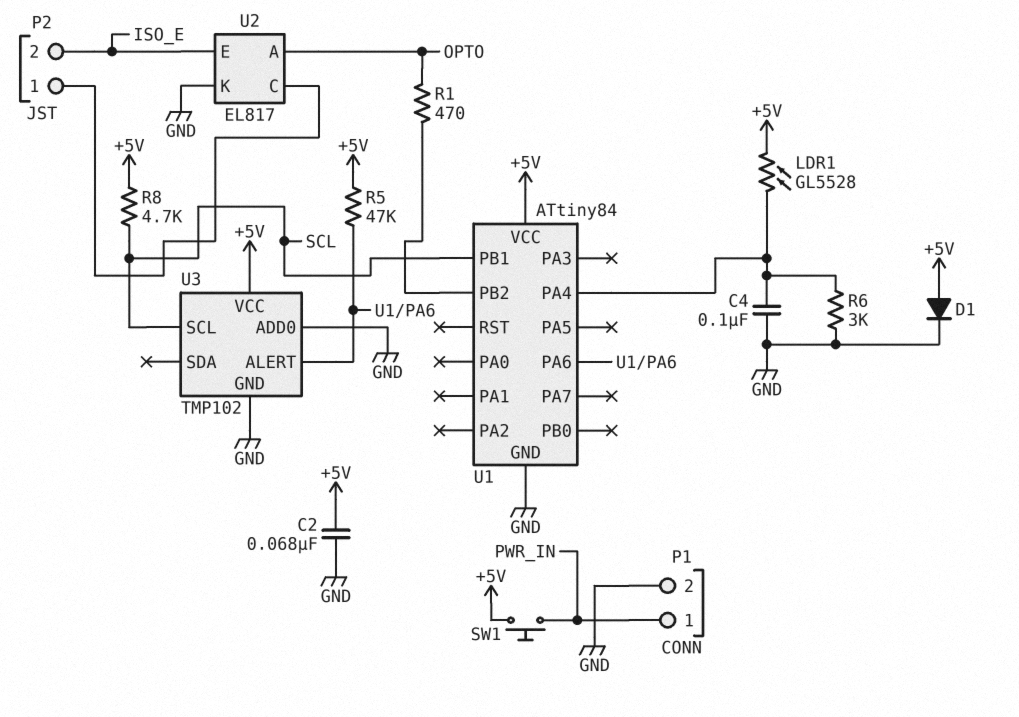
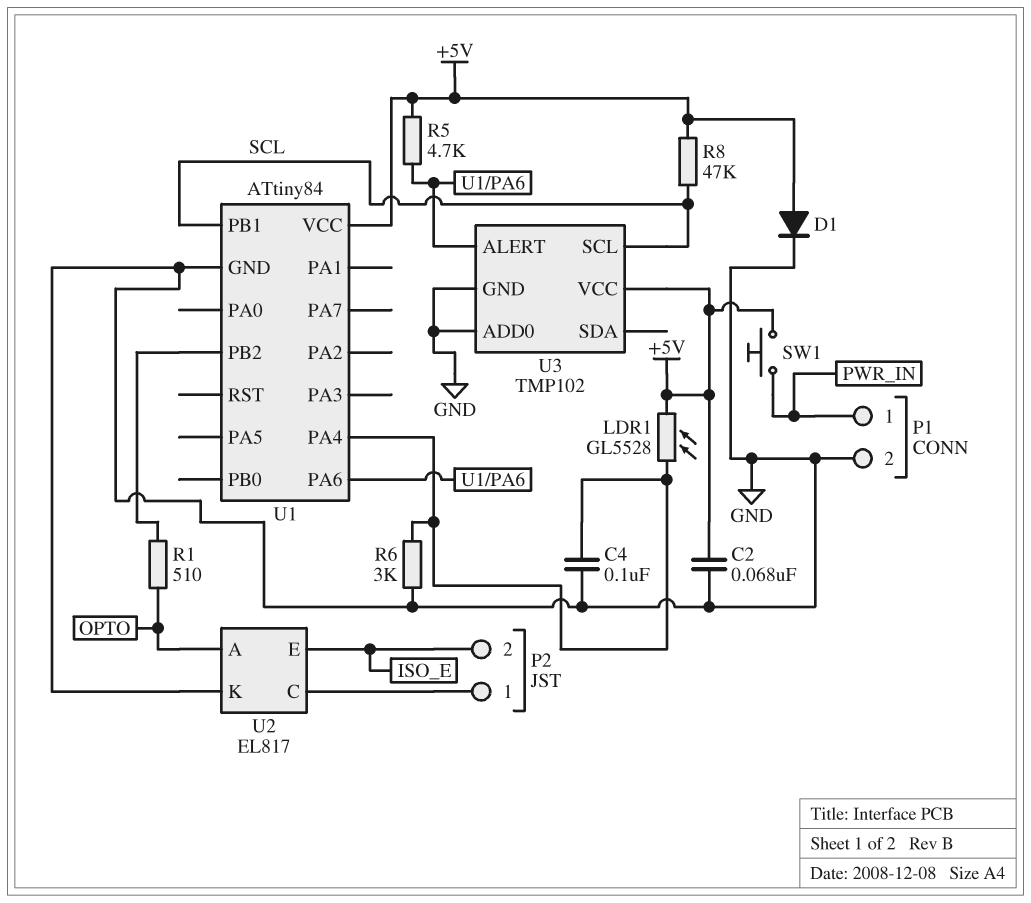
R1: 470 (OPTO, U1/PB2) -> 510 (OPTO, U1/PB2)
R5: 47k (+5V, U1/PA6) -> 4.7k (+5V, U1/PA6)
R8: 4.7k (+5V, SCL) -> 47k (+5V, SCL)

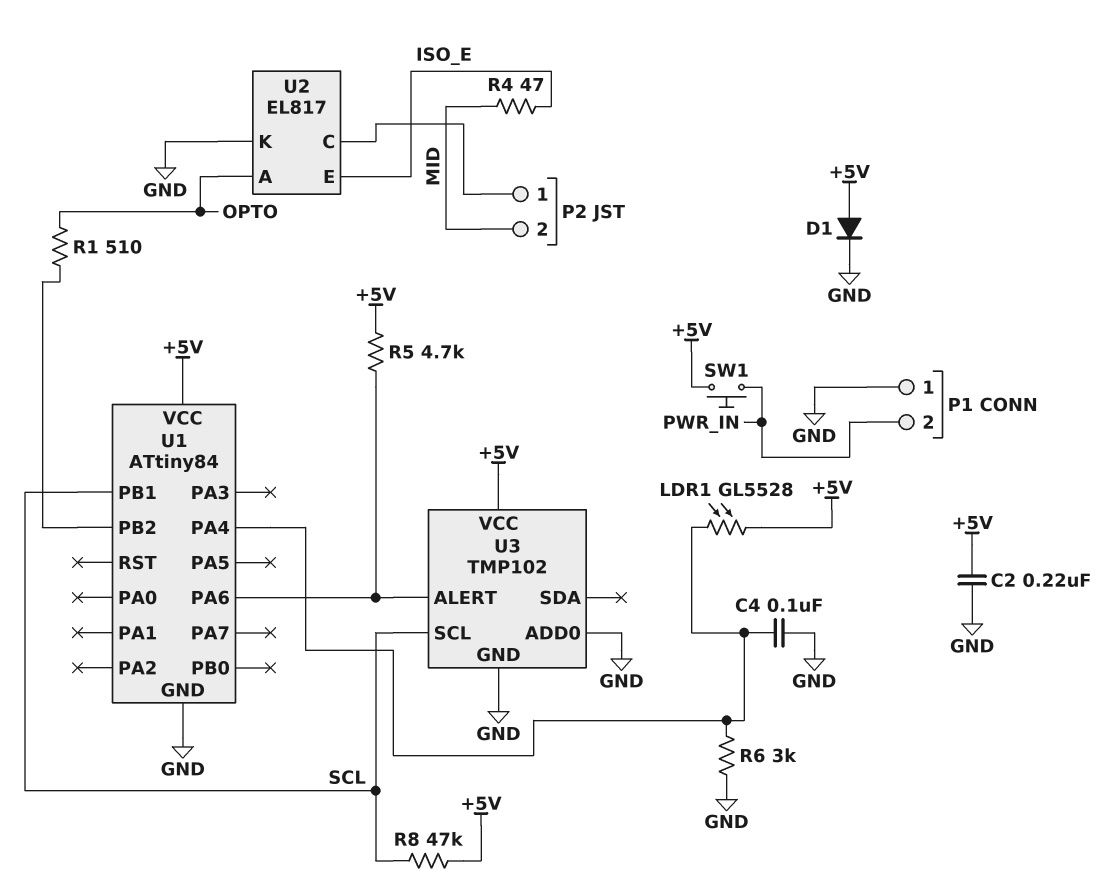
C2: 68nF (+5V, GND) -> 220nF (+5V, GND)
P1 pin 1: PWR_IN -> GND
P1 pin 2: GND -> PWR_IN
P2 pin 2: ISO_E -> MID
R4: none -> 47 (ISO_E, MID)

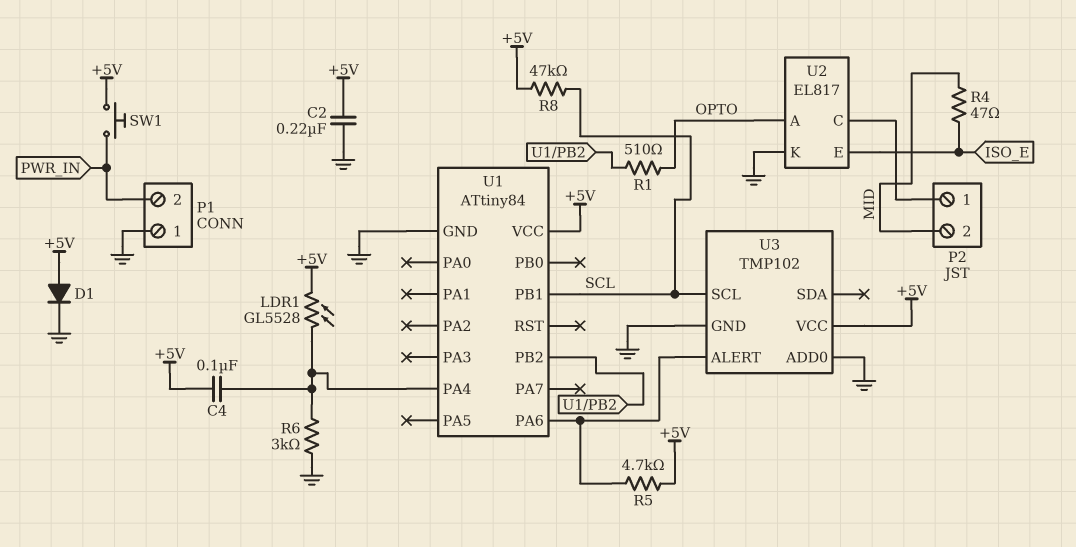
C4: 100nF (GND, U1/PA4) -> 100nF (+5V, U1/PA4)

